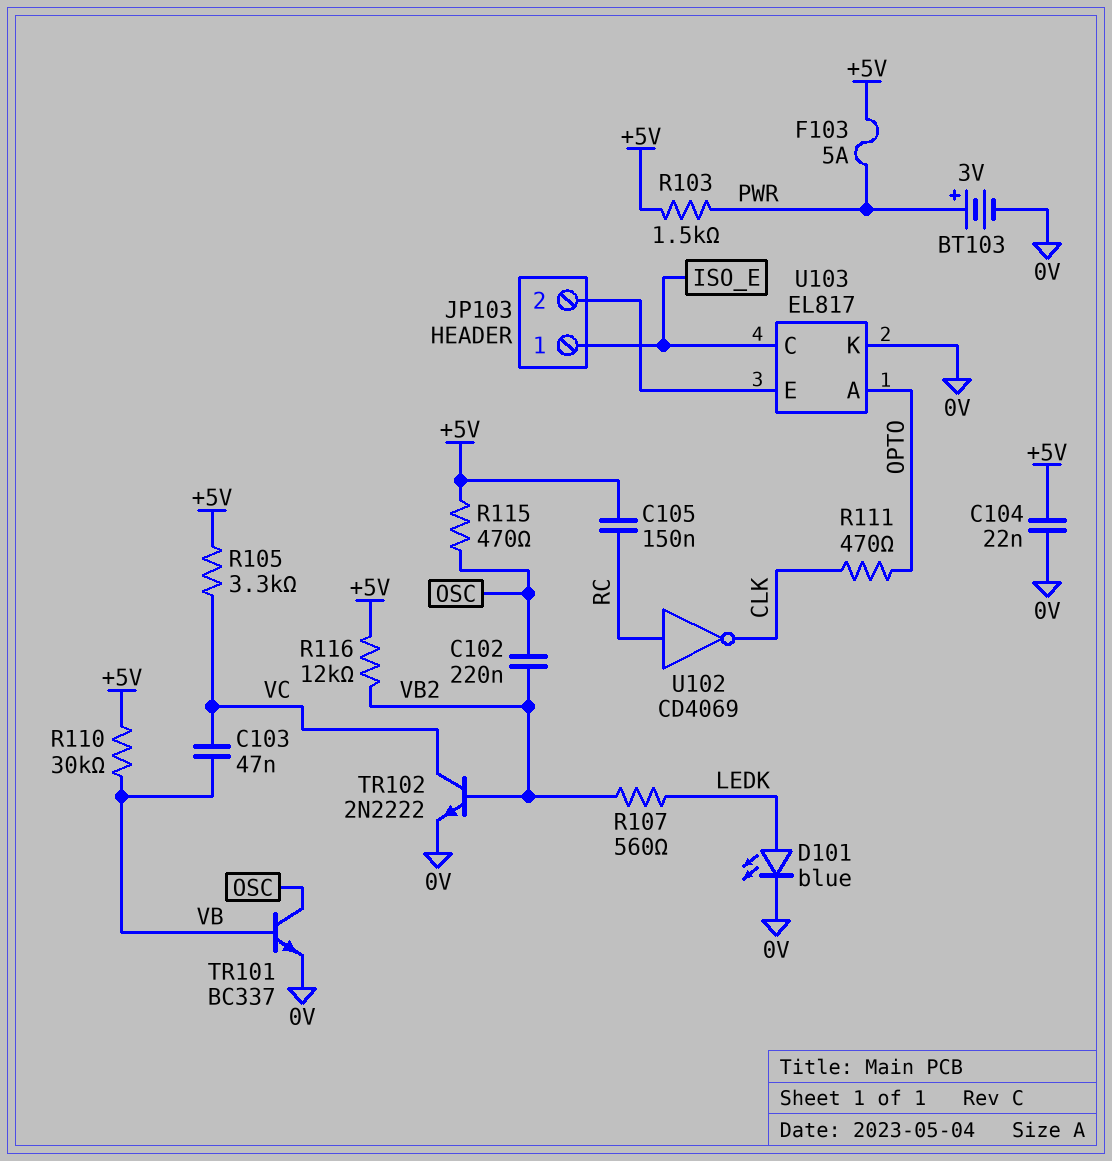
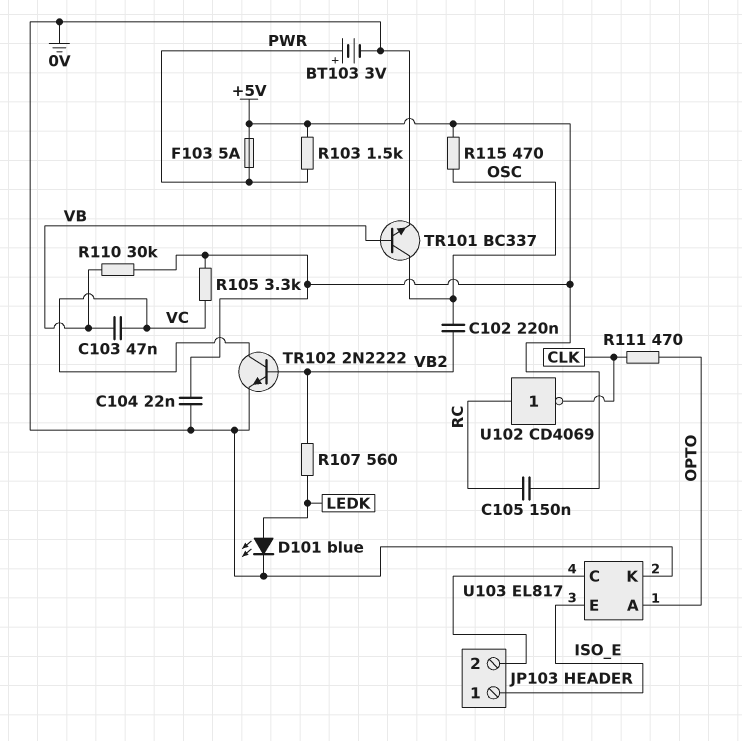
R116: 12k (+5V, VB2) -> none
U103 pin C: ISO_E -> JP103/2
U103 pin E: JP103/2 -> ISO_E

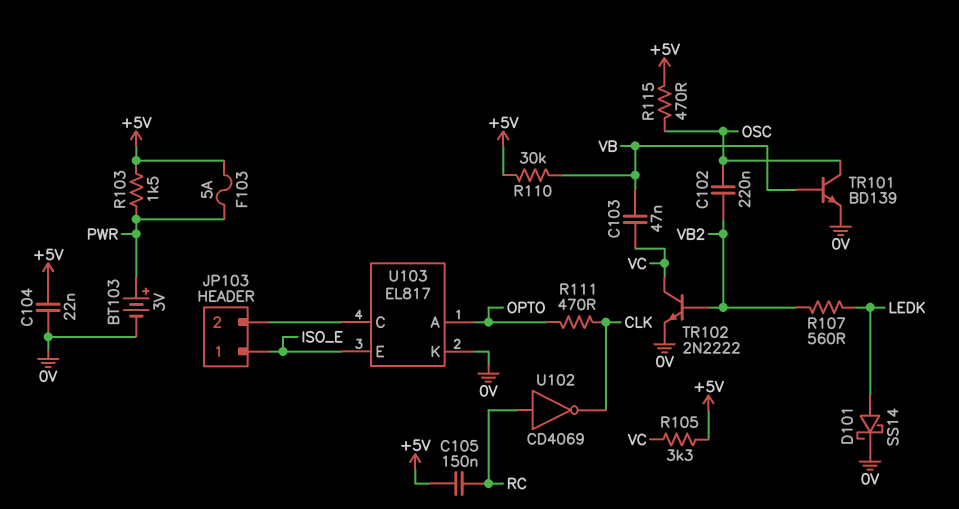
D101: LED blue (A LEDK, K 0V) -> schottky SS14 (A LEDK, K 0V)
TR101: NPN BC337 (B VB, C OSC, E 0V) -> NPN BD139 (B VB, C OSC, E 0V)

